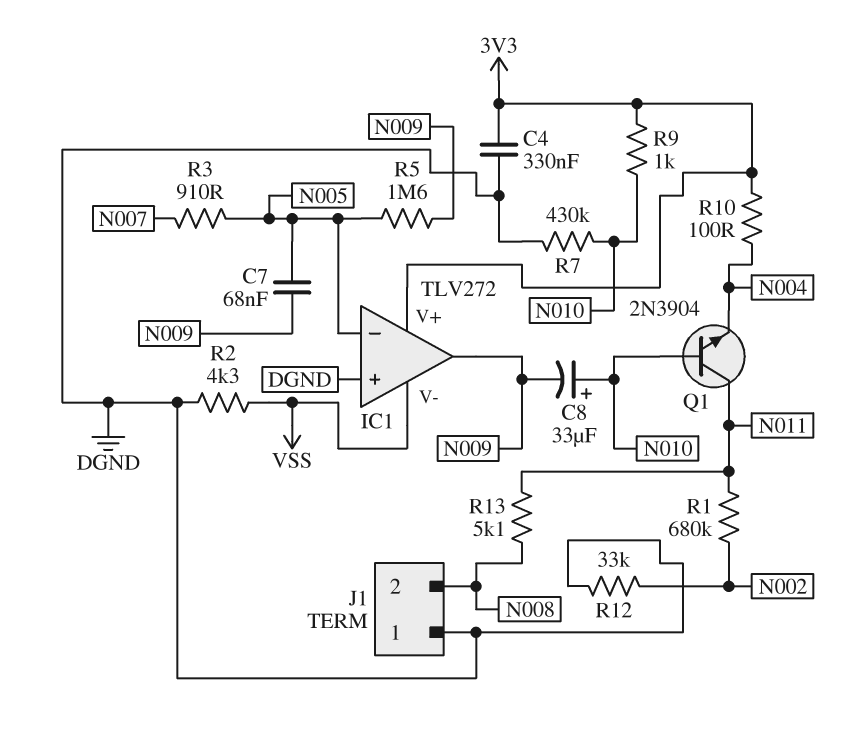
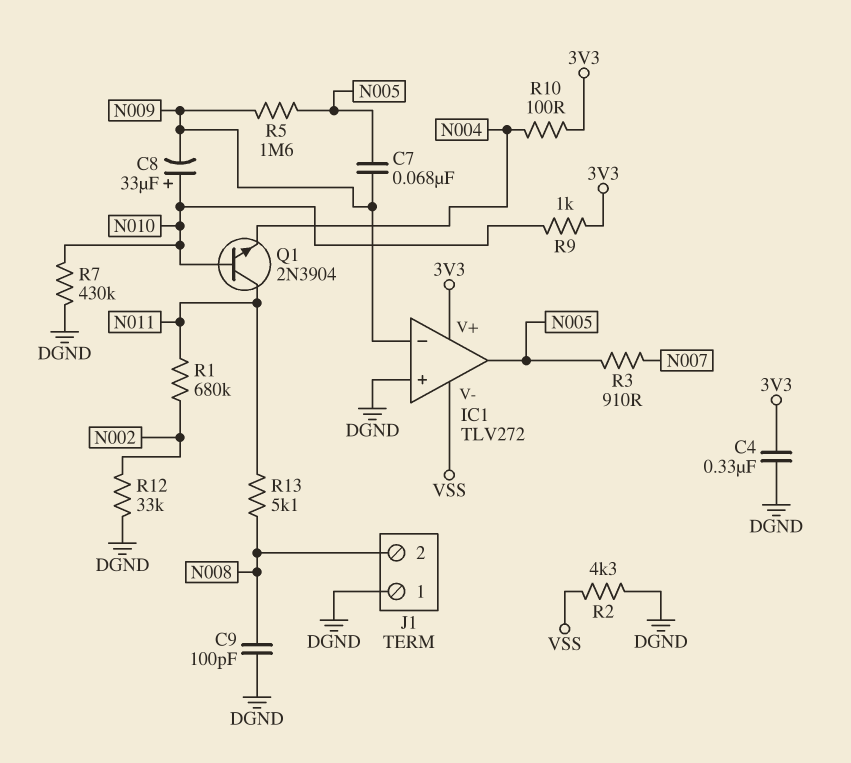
C9: none -> 100pF (DGND, N008)
IC1 pin in-: N005 -> N009
IC1 pin out: N009 -> N005

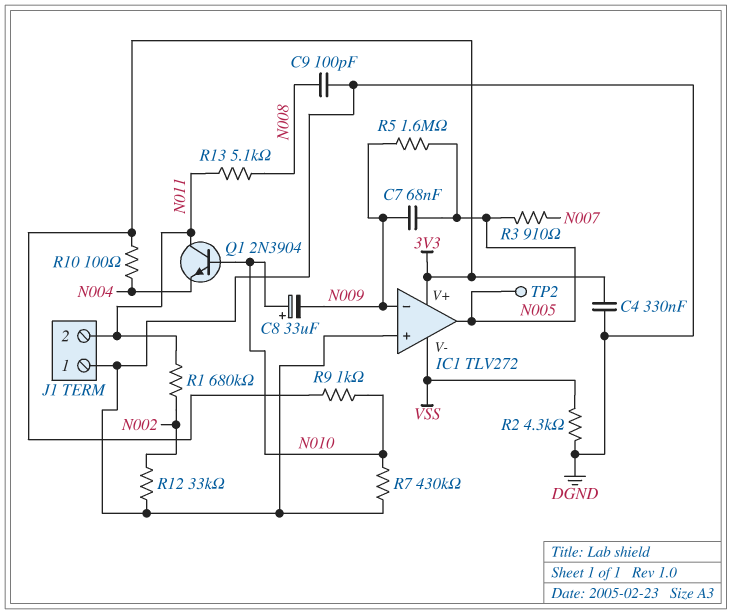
J1 pin 2: N008 -> N011
TP2: none -> test point (N005)

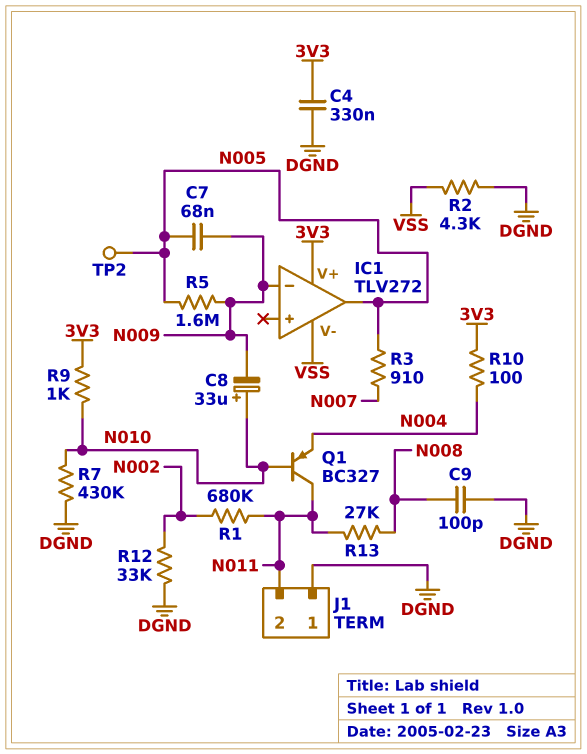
IC1 pin in+: DGND -> none
Q1: NPN 2N3904 (B N010, C N011, E N004) -> PNP BC327 (B N010, C N011, E N004)
R13: 5.1k (N008, N011) -> 27k (N008, N011)

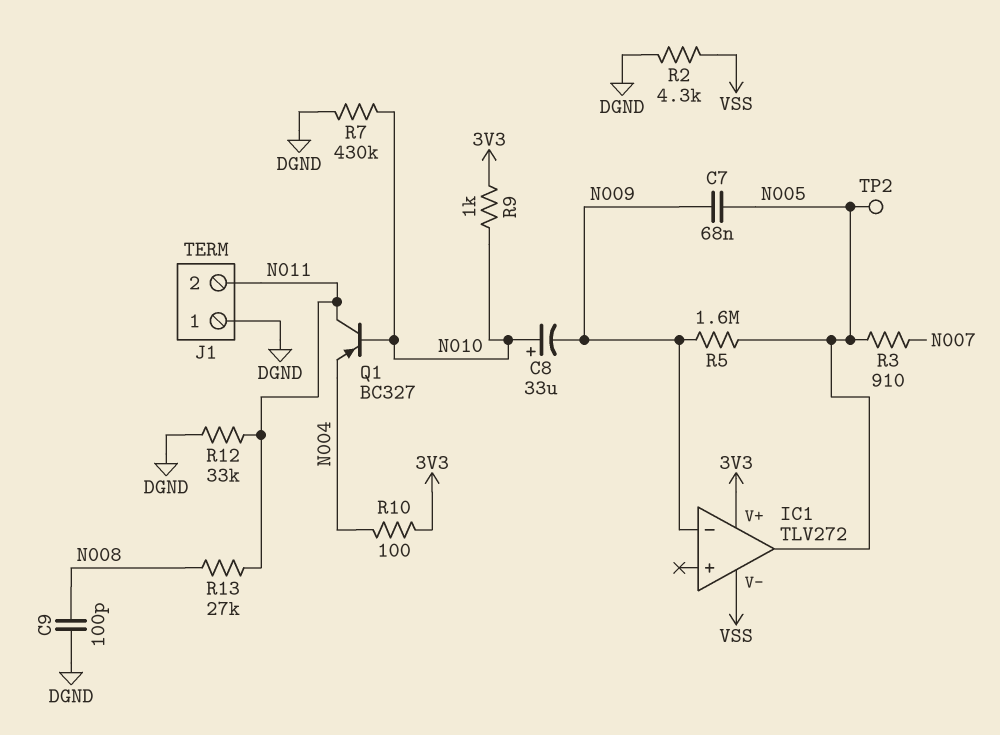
C4: 330nF (3V3, DGND) -> none
R1: 680k (N002, N011) -> none
R12: 33k (DGND, N002) -> 33k (DGND, N011)

